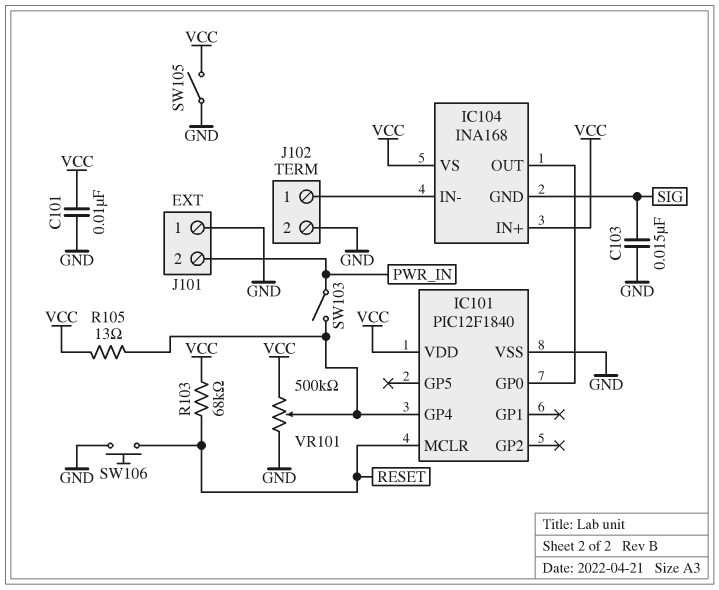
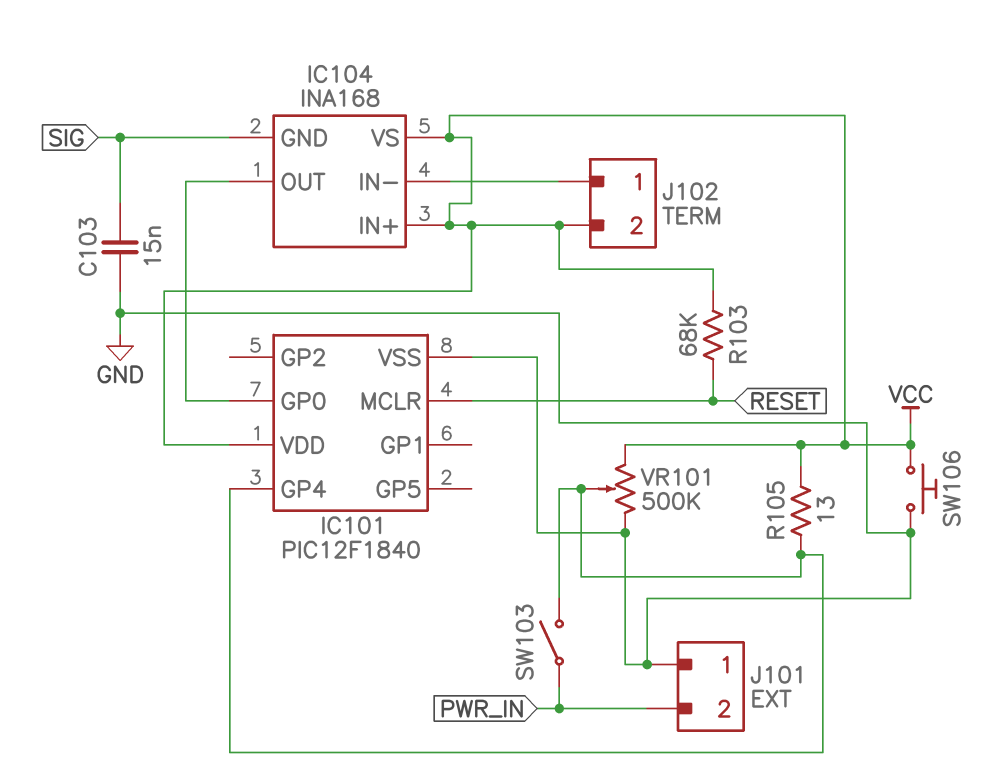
C101: 10nF (GND, VCC) -> none
J102 pin 2: GND -> VCC
SW105: switch (GND, VCC) -> none
SW106: button (GND, RESET) -> button (GND, VCC)

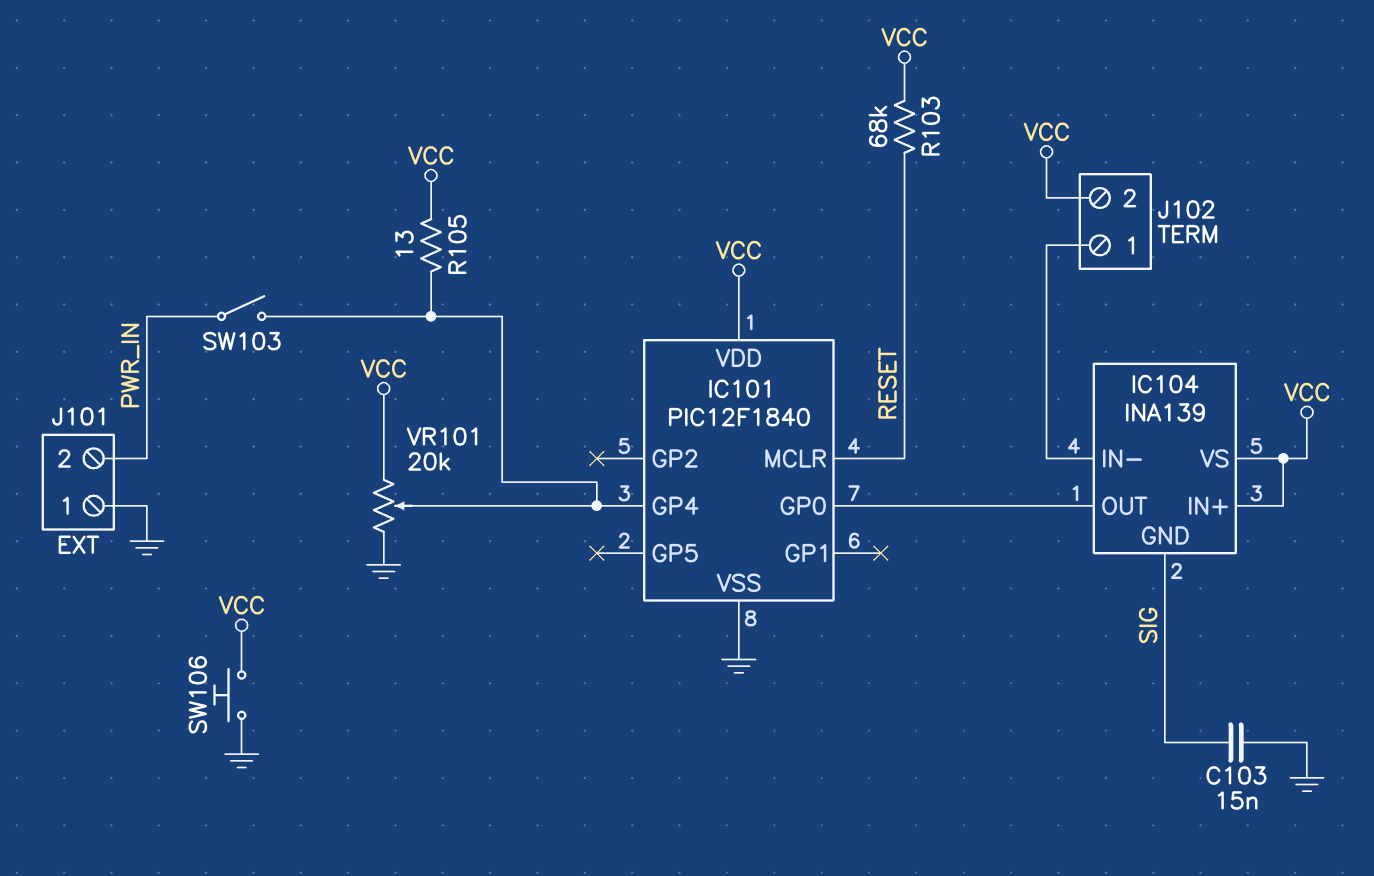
IC104: INA168 -> INA139
VR101: 500k (GND, VCC, wiper IC101/GP4) -> 20k (GND, VCC, wiper IC101/GP4)

